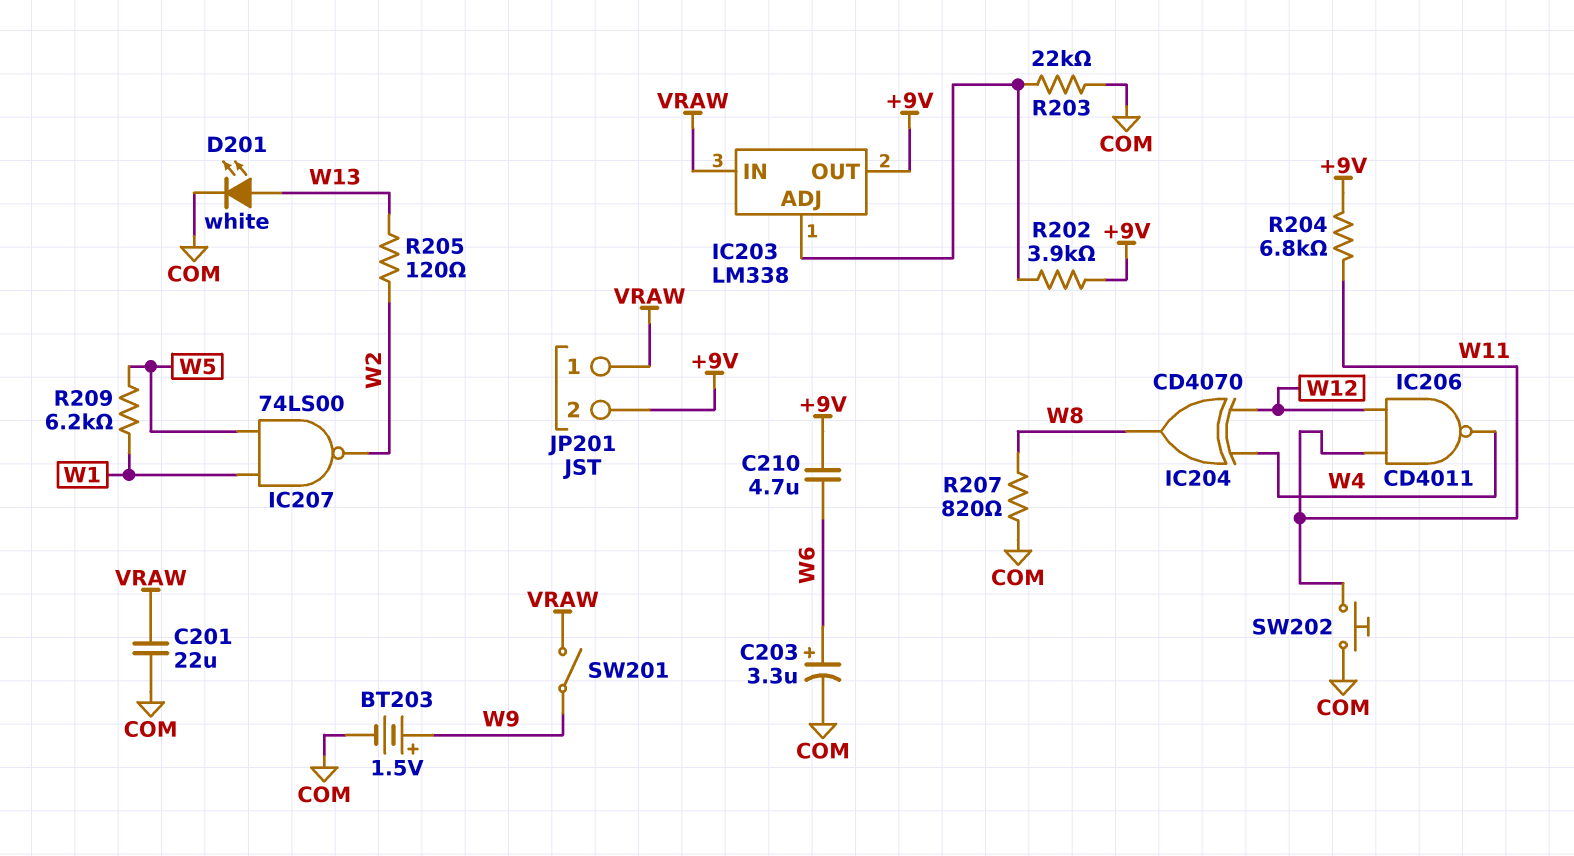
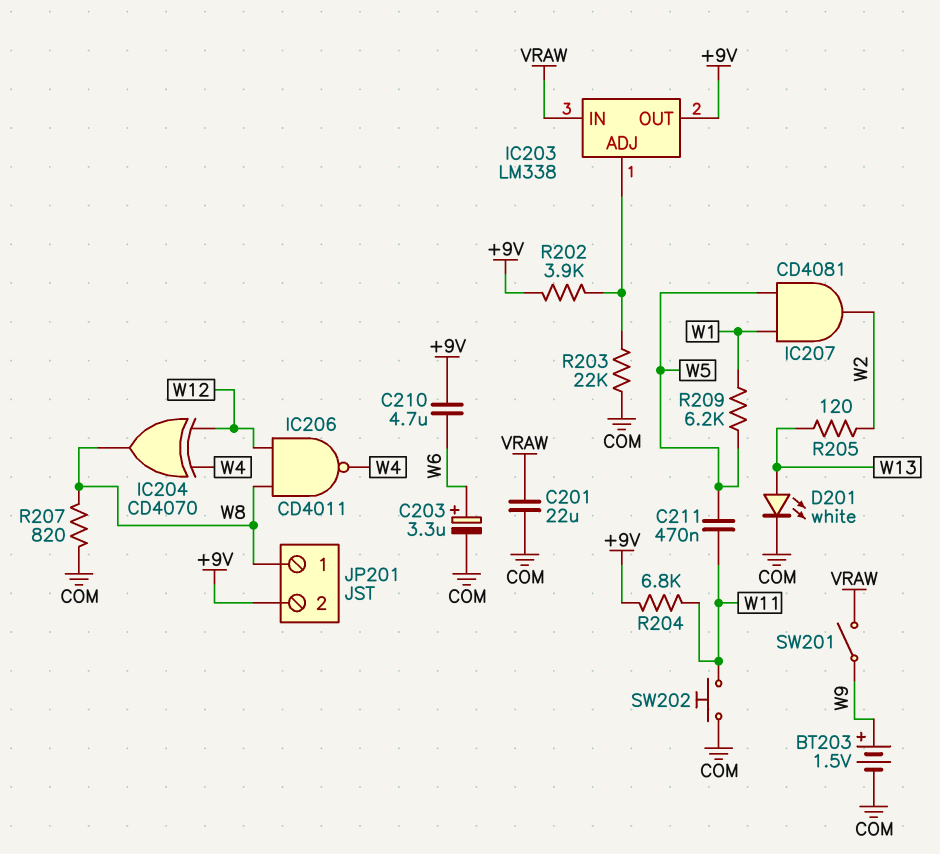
C211: none -> 470nF (W5, W11)
IC206: NAND CD4011 (in W11, in W12, out W4) -> NAND CD4011 (in W8, in W12, out W4)
IC207: NAND 74LS00 (in W1, in W5, out W2) -> AND CD4081 (in W1, in W5, out W2)
JP201 pin 1: VRAW -> W8

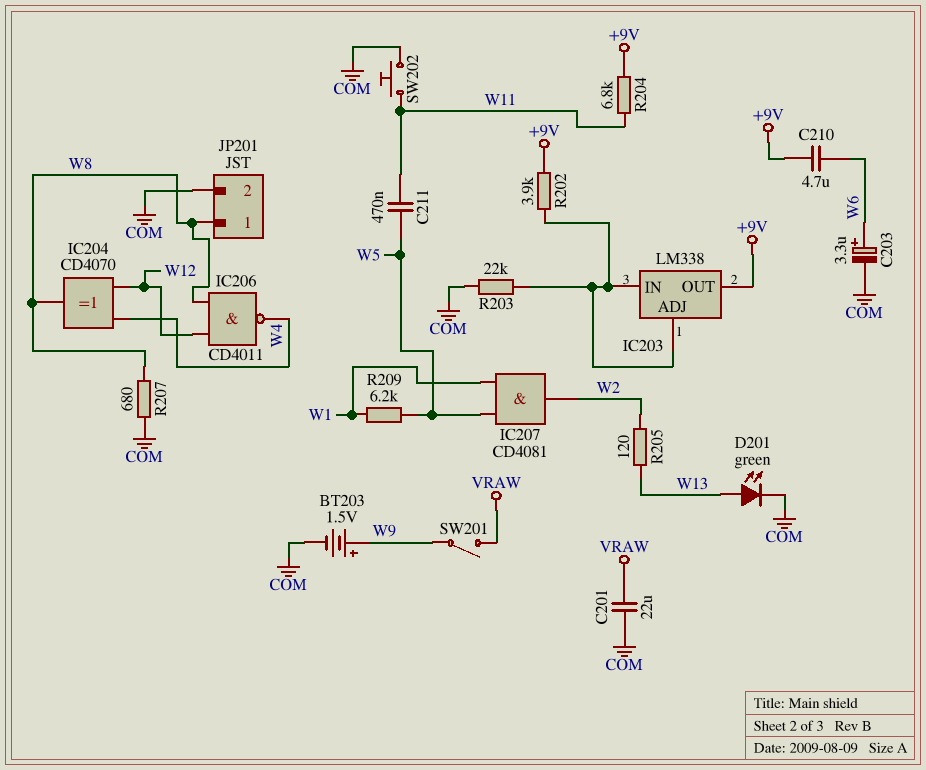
D201: LED white (A W13, K COM) -> LED green (A W13, K COM)
IC203 pin IN: VRAW -> IC203/ADJ
JP201 pin 2: +9V -> COM
R207: 820 (COM, W8) -> 680 (COM, W8)

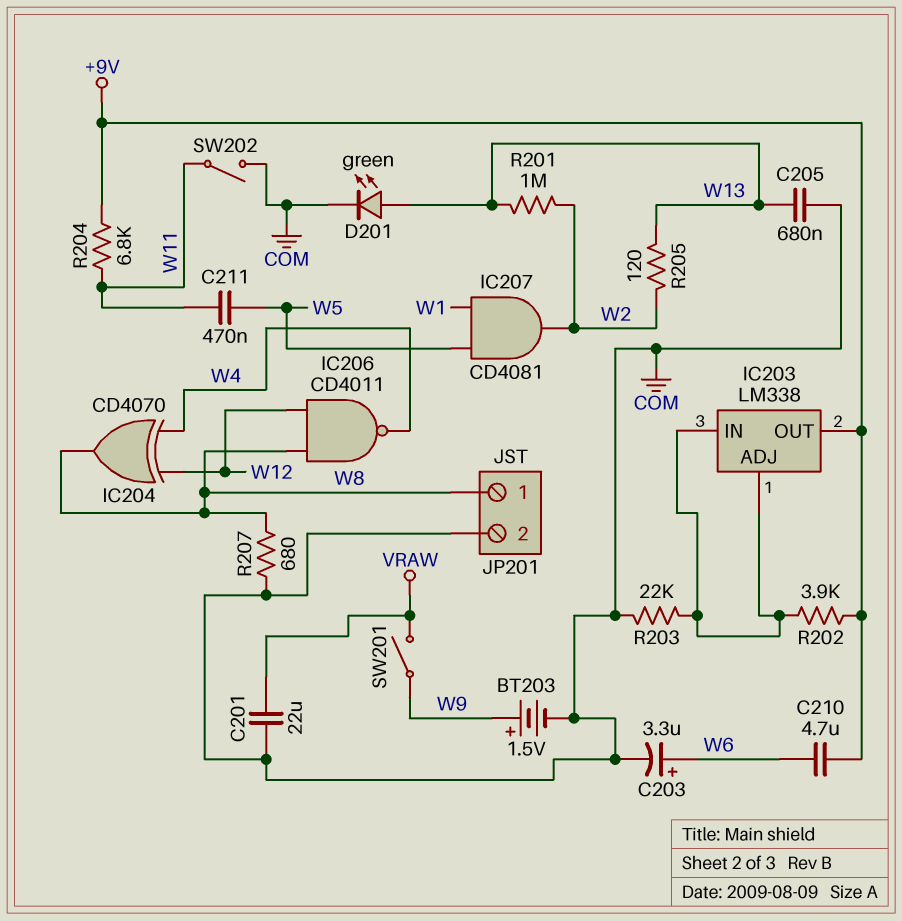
C205: none -> 680nF (COM, W13)
R201: none -> 1M (W2, W13)
R209: 6.2k (W1, W5) -> none
SW202: button (COM, W11) -> switch (COM, W11)

